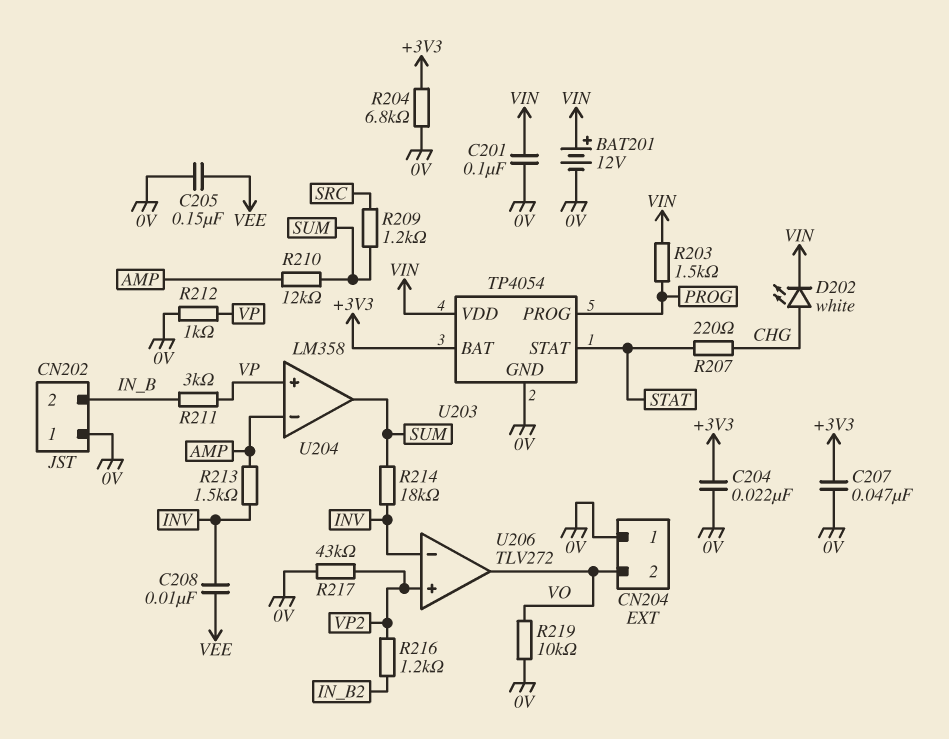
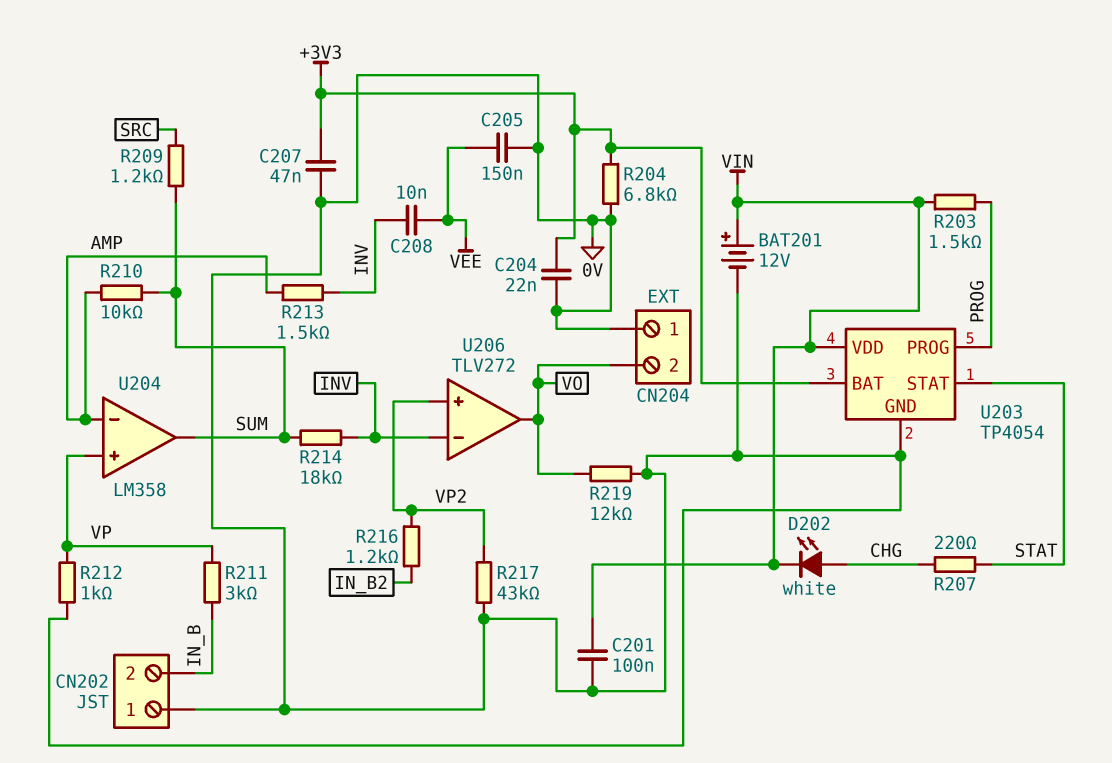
R210: 12k (AMP, SUM) -> 10k (AMP, SUM)
R219: 10k (0V, VO) -> 12k (0V, VO)

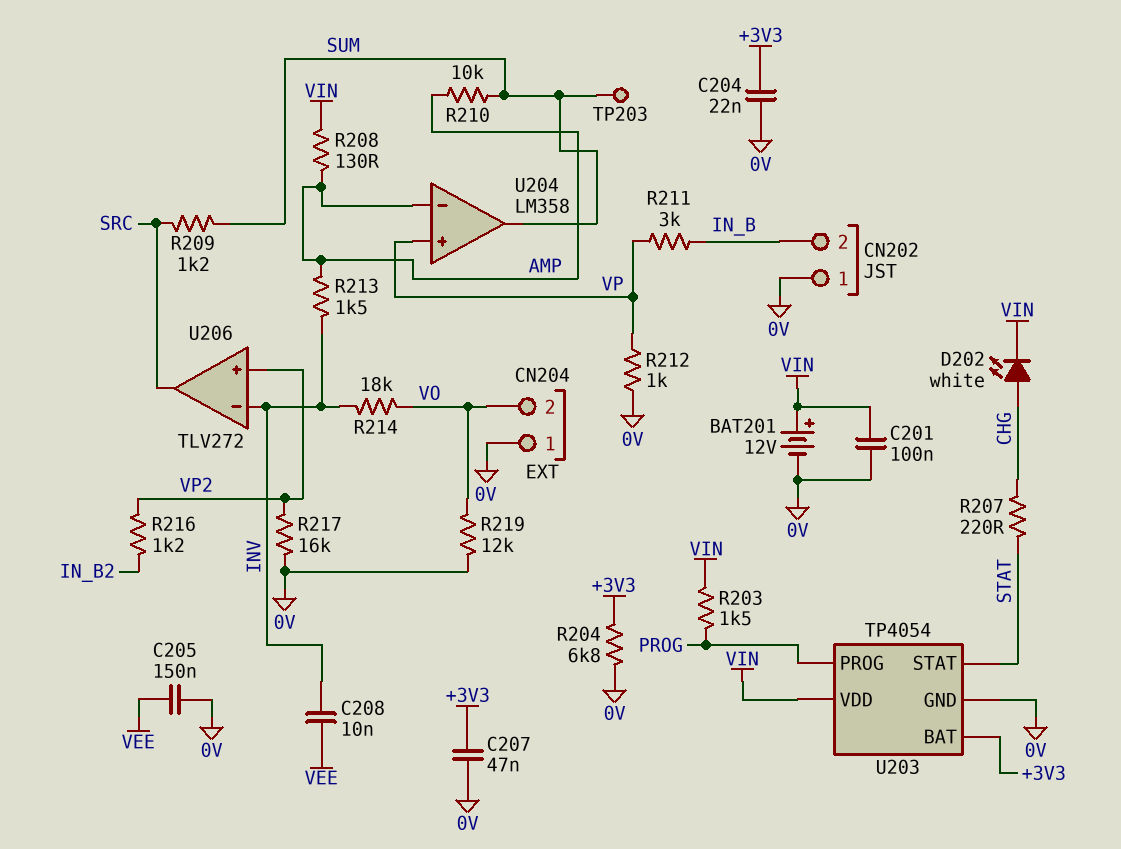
R208: none -> 130 (AMP, VIN)
R214: 18k (INV, SUM) -> 18k (INV, VO)
R217: 43k (0V, VP2) -> 16k (0V, VP2)
TP203: none -> test point (SUM)
U206 pin out: VO -> SRC

